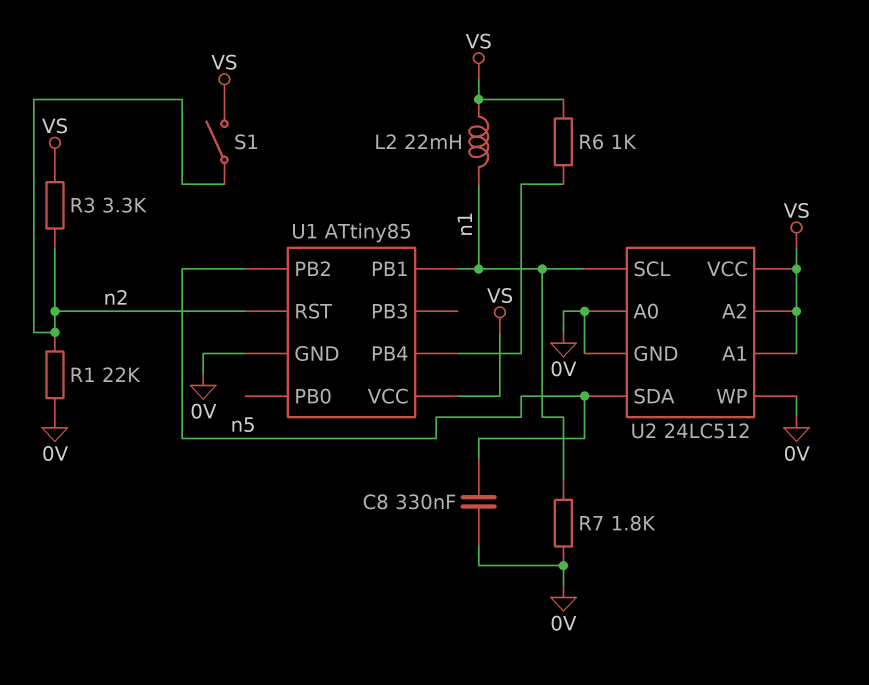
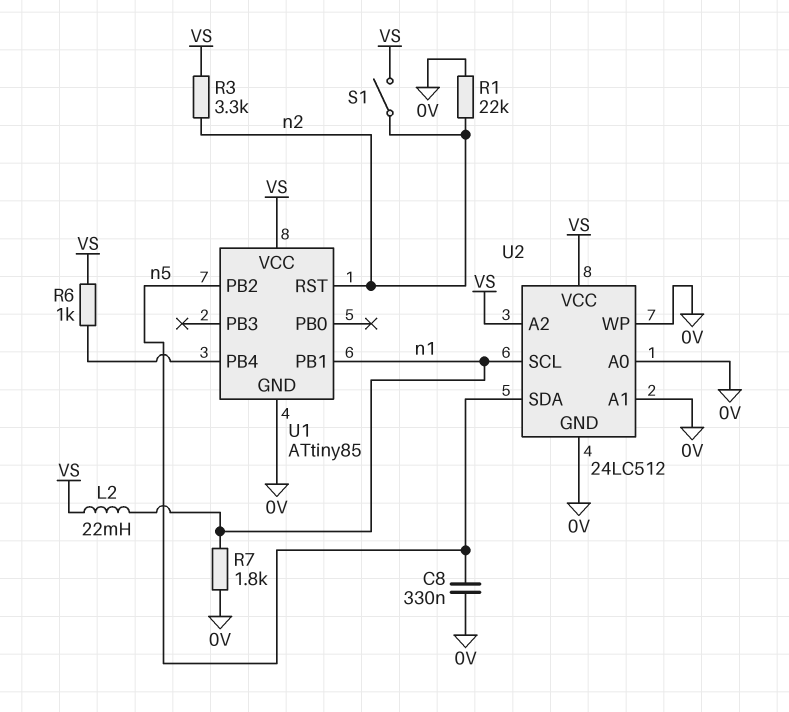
U2 pin A1: VS -> 0V

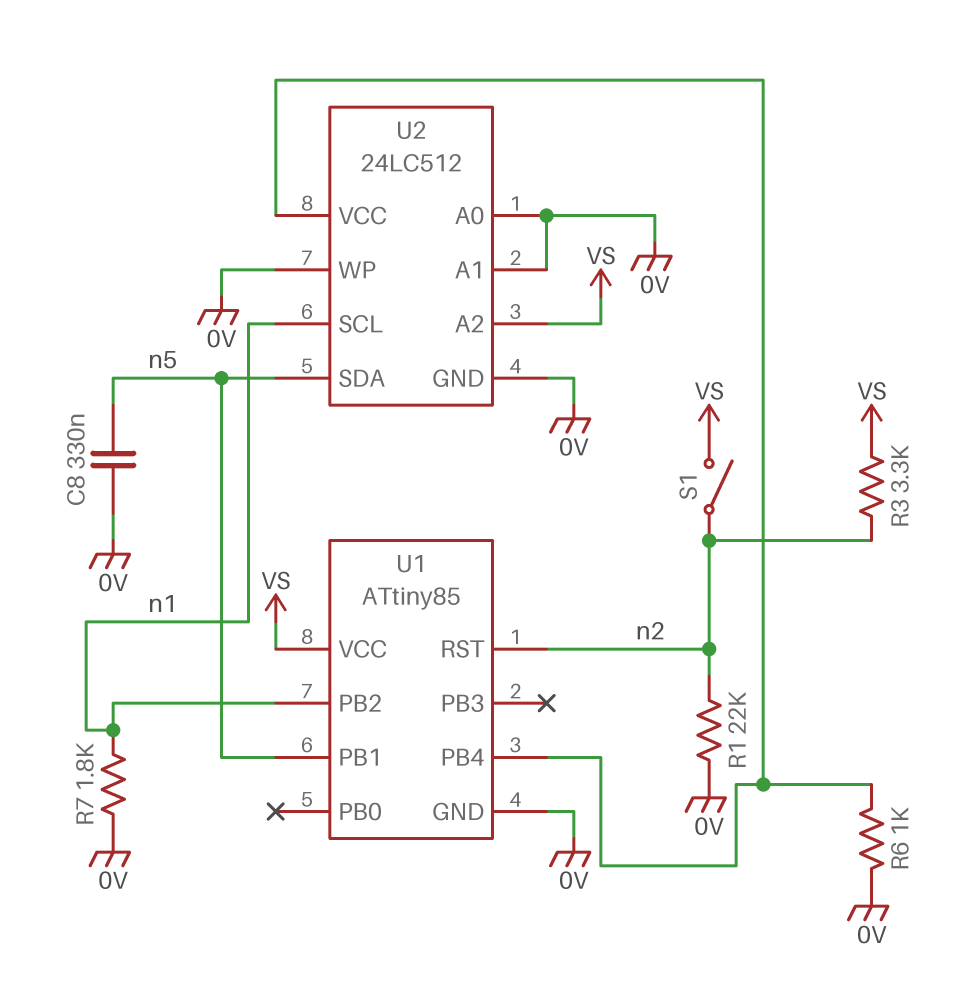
L2: 22mH (VS, n1) -> none
R6: 1k (U1/PB4, VS) -> 1k (0V, U1/PB4)
U1 pin PB1: n1 -> n5
U1 pin PB2: n5 -> n1
U2 pin VCC: VS -> U1/PB4

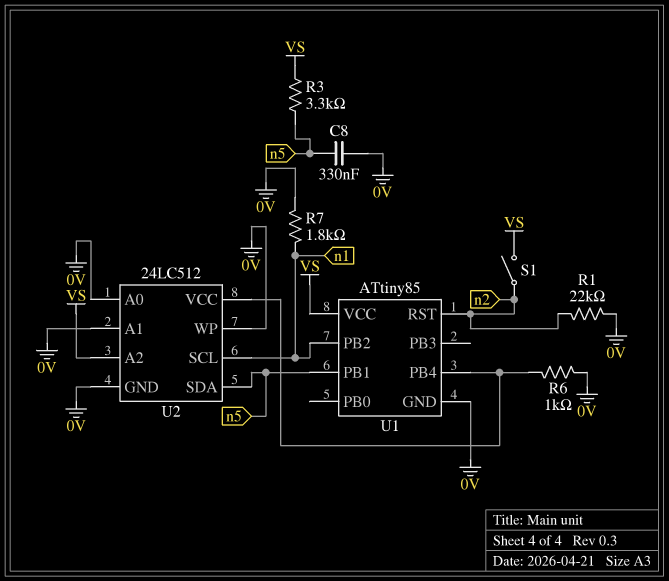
R3: 3.3k (VS, n2) -> 3.3k (VS, n5)

